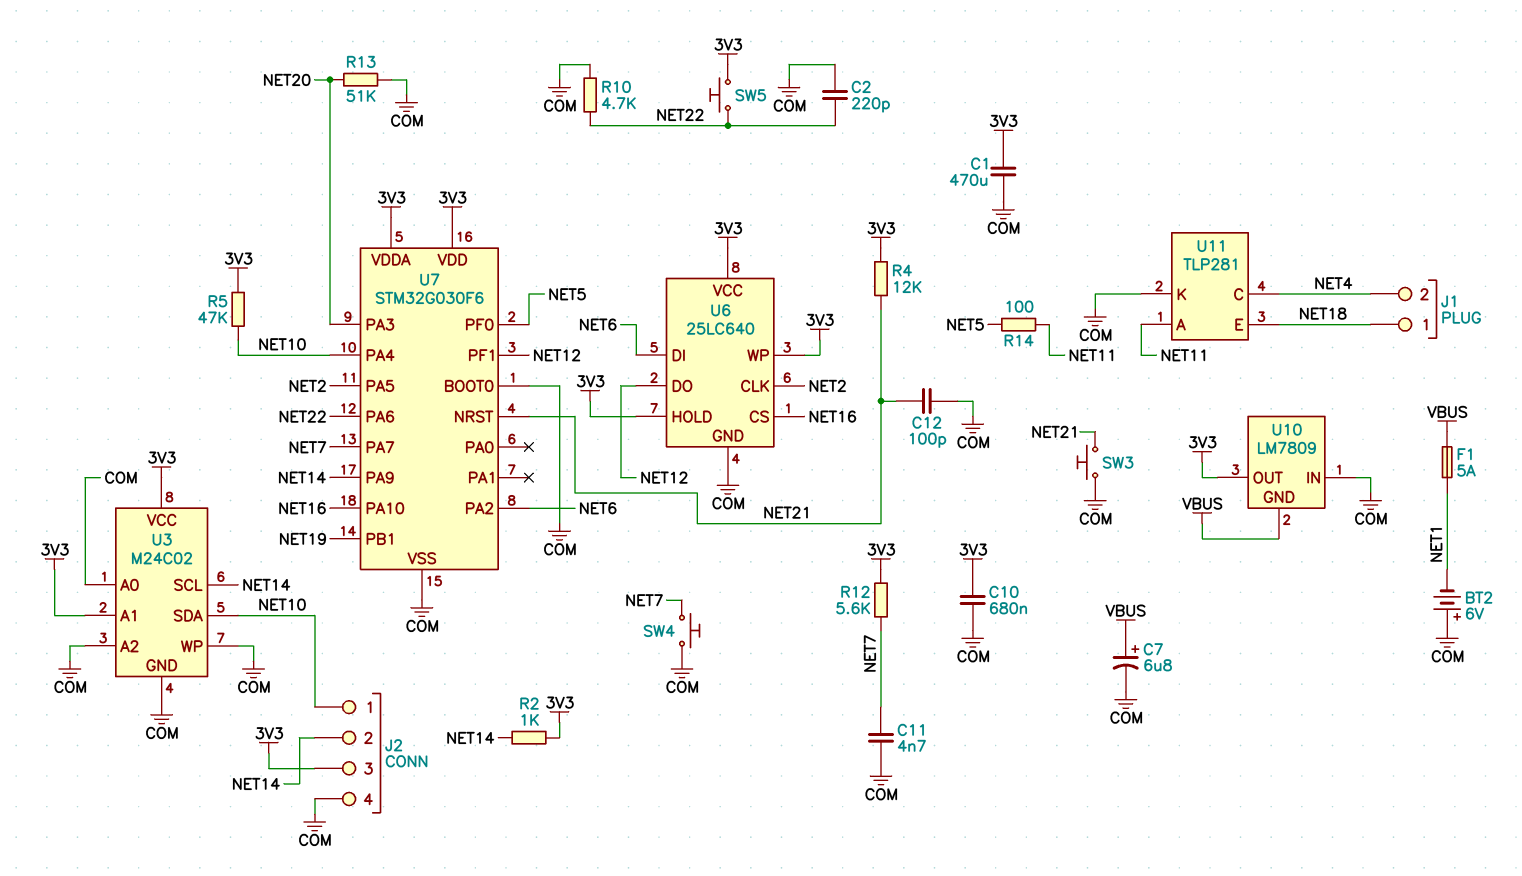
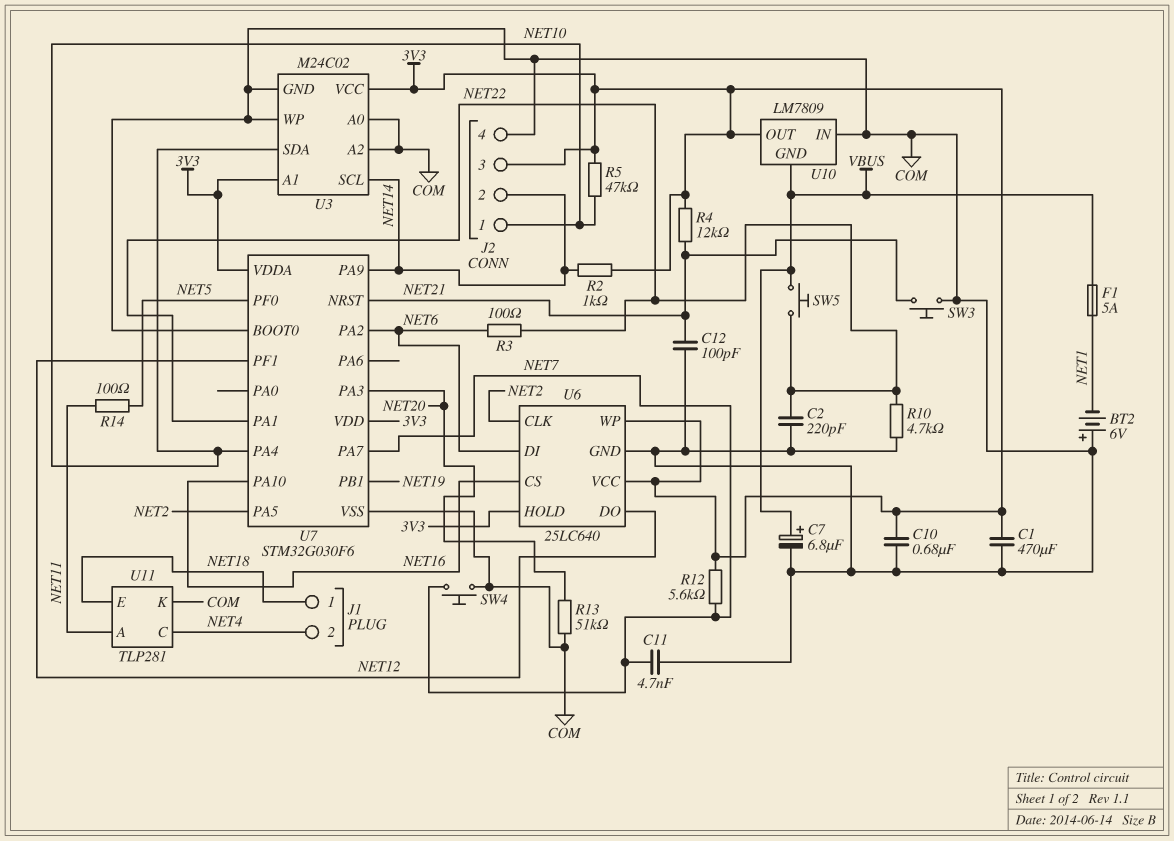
R3: none -> 100 (NET6, NET22)
SW5: button (3V3, NET22) -> button (NET22, VBUS)
U7 pin PA1: none -> NET22
U7 pin PA6: NET22 -> none

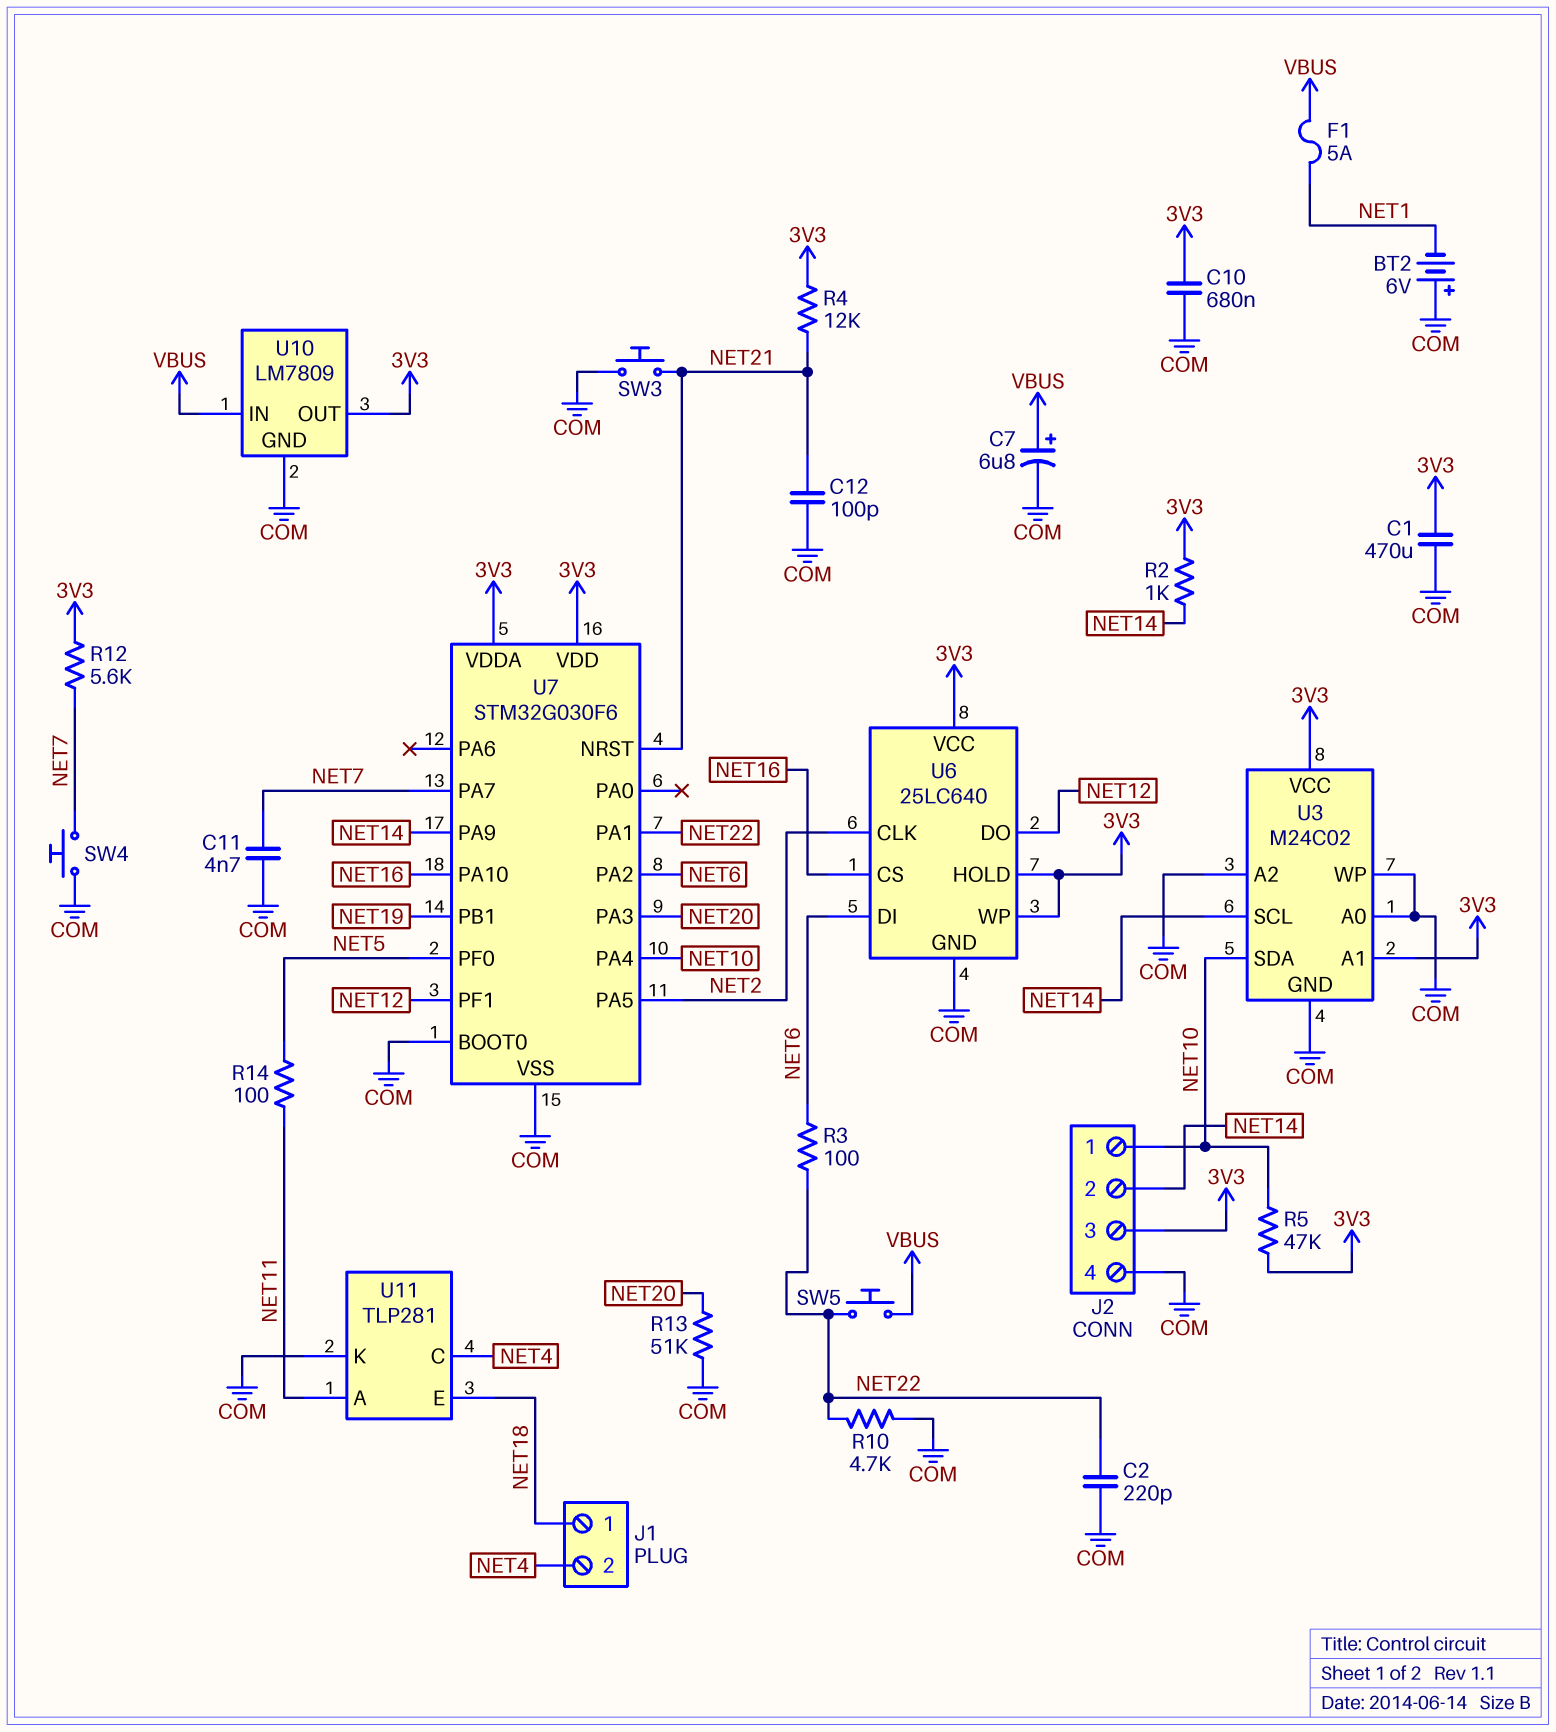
U10 pin GND: VBUS -> COM
U10 pin IN: COM -> VBUS

